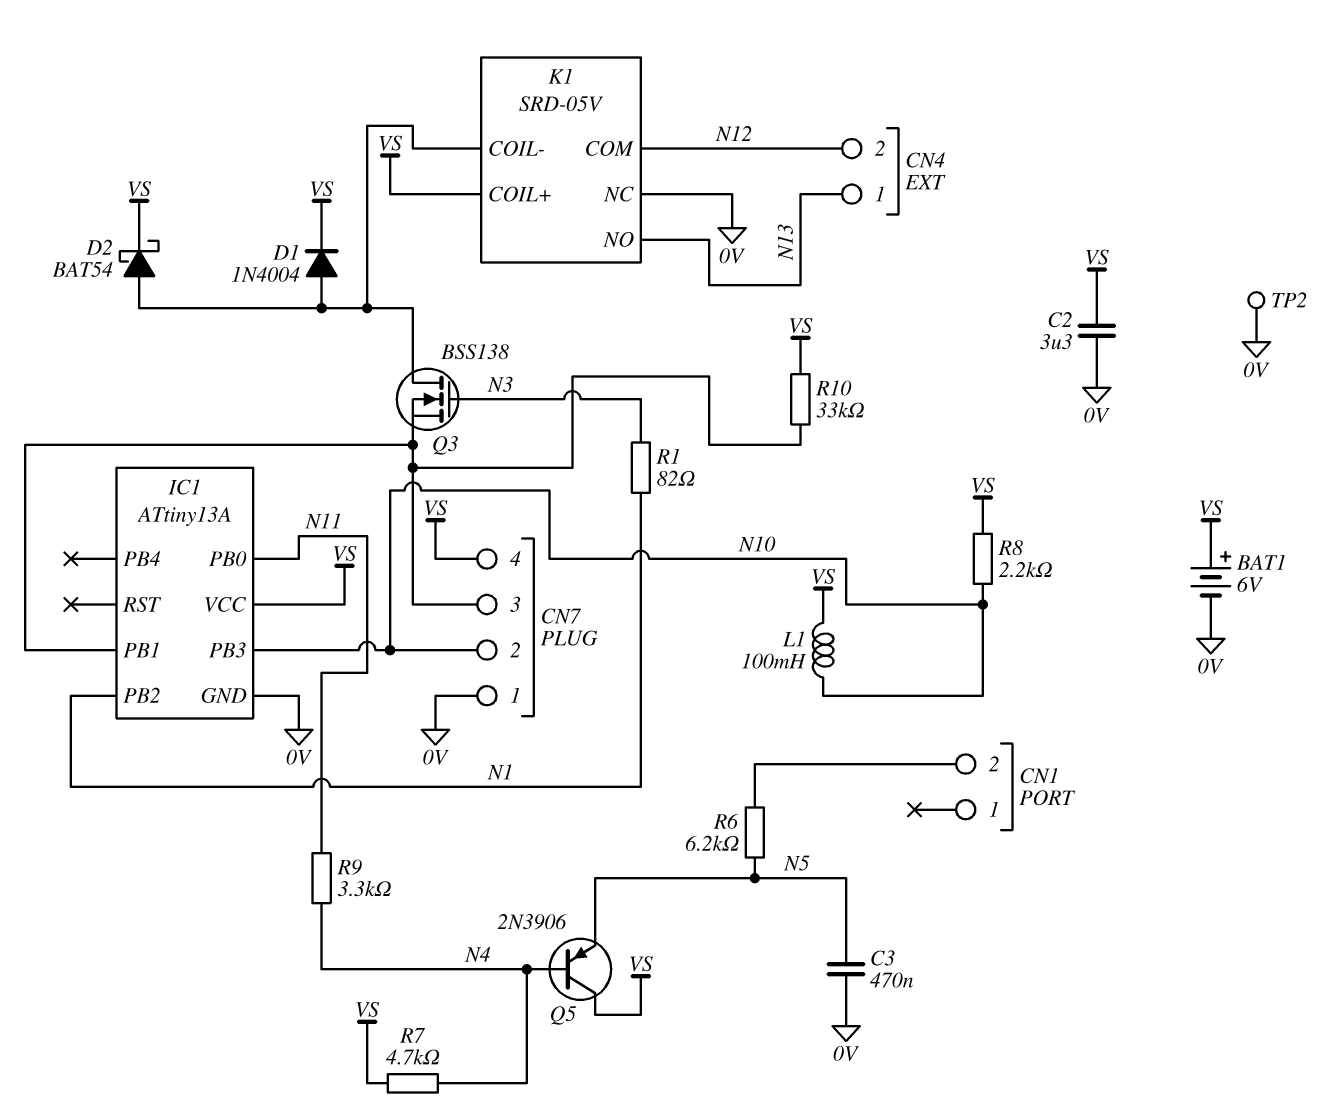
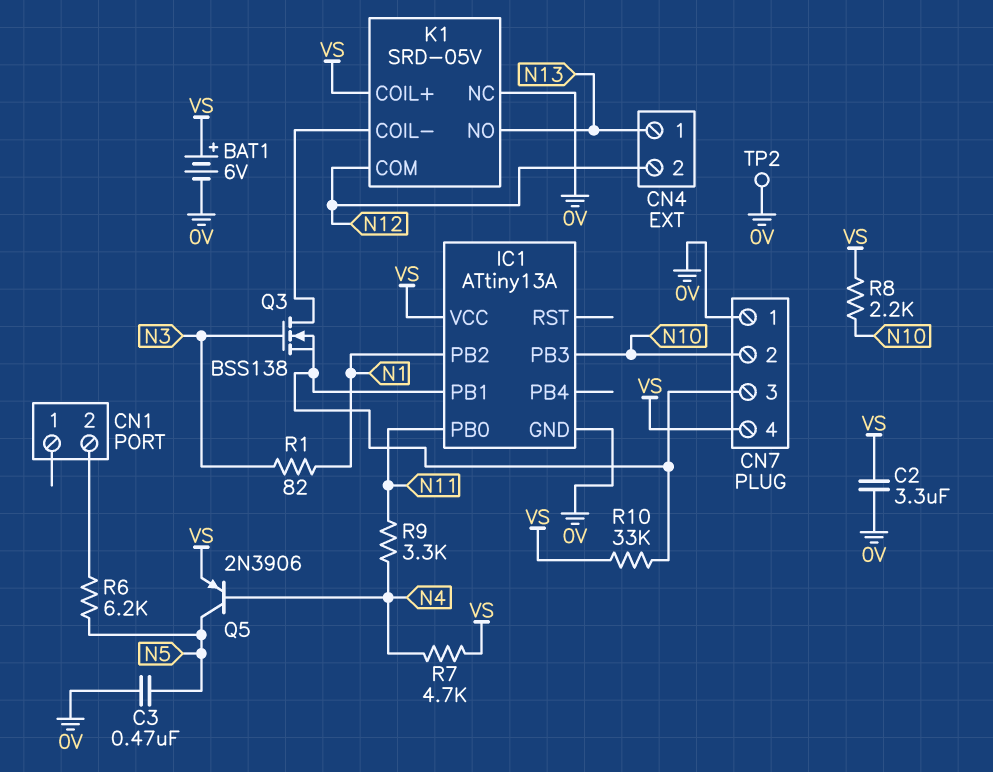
D1: diode 1N4004 (A K1/COIL-, K VS) -> none
D2: schottky BAT54 (A K1/COIL-, K VS) -> none
L1: 100mH (N10, VS) -> none
Q5: PNP 2N3906 (B N4, C VS, E N5) -> PNP 2N3906 (B N4, C N5, E VS)

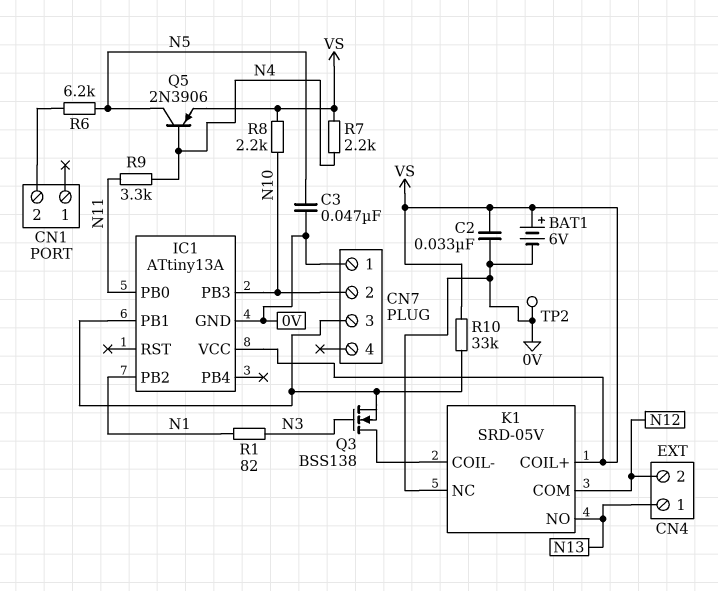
C2: 3.3uF (0V, VS) -> 33nF (0V, VS)
C3: 470nF (0V, N5) -> 47nF (0V, N5)
CN7 pin 4: VS -> none
R7: 4.7k (N4, VS) -> 2.2k (N4, VS)

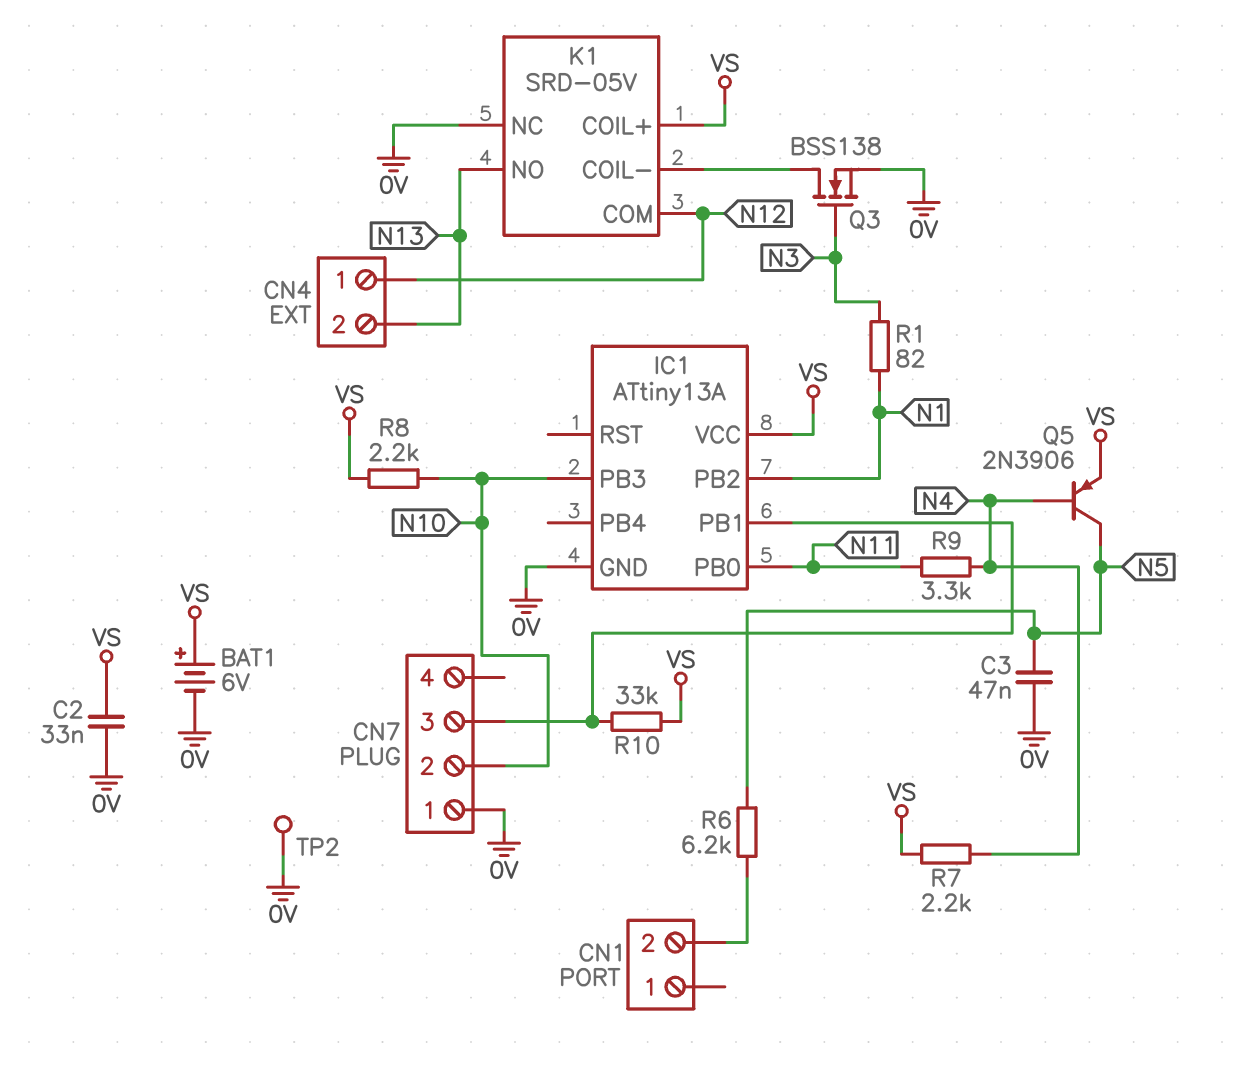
CN4 pin 1: N13 -> N12
CN4 pin 2: N12 -> N13
Q3: NMOS BSS138 (G N3, D K1/COIL-, S CN7/3) -> NMOS BSS138 (G N3, D K1/COIL-, S 0V)

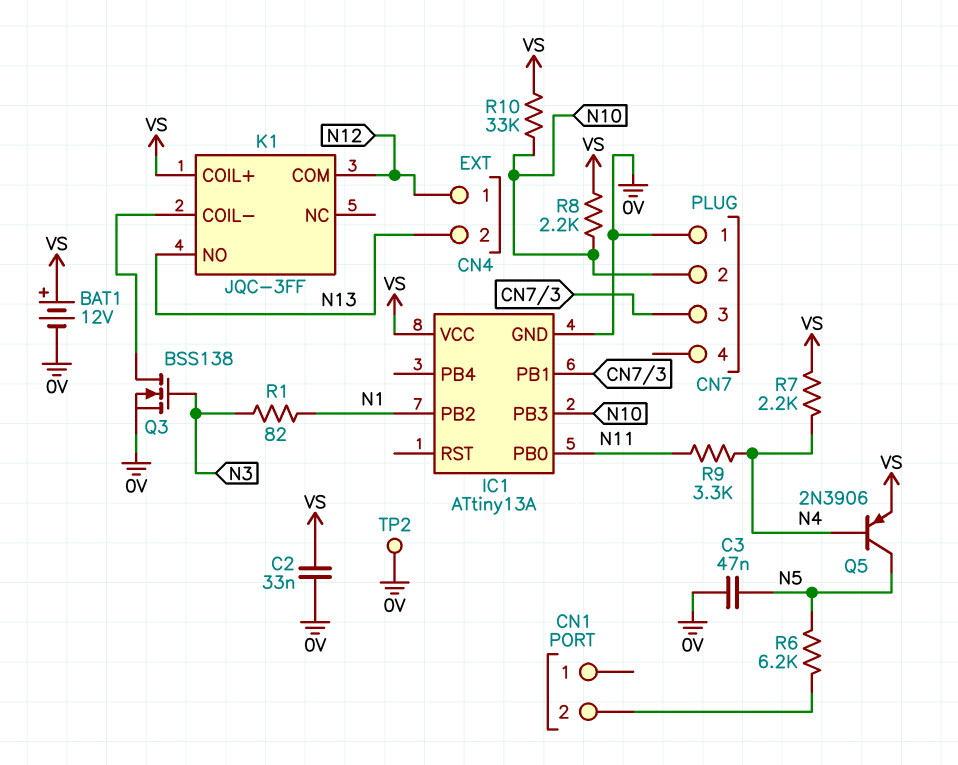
BAT1: 6V (plus VS, minus 0V) -> 12V (plus VS, minus 0V)
K1: SRD-05V -> JQC-3FF
K1 pin NC: 0V -> none
R10: 33k (CN7/3, VS) -> 33k (N10, VS)

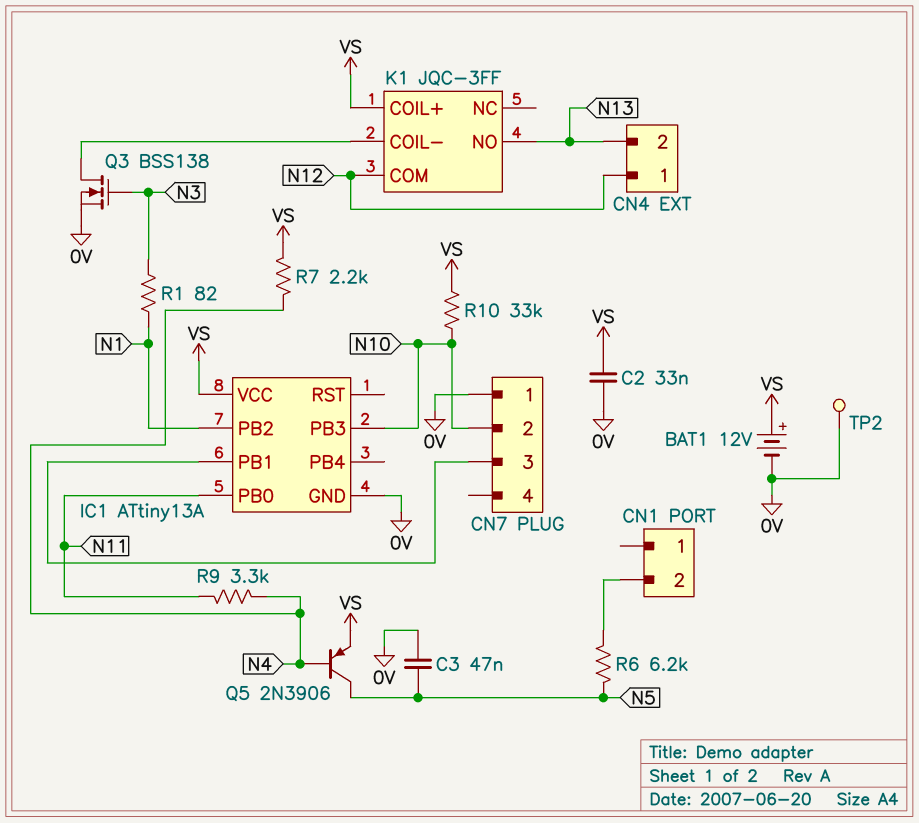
R8: 2.2k (N10, VS) -> none

